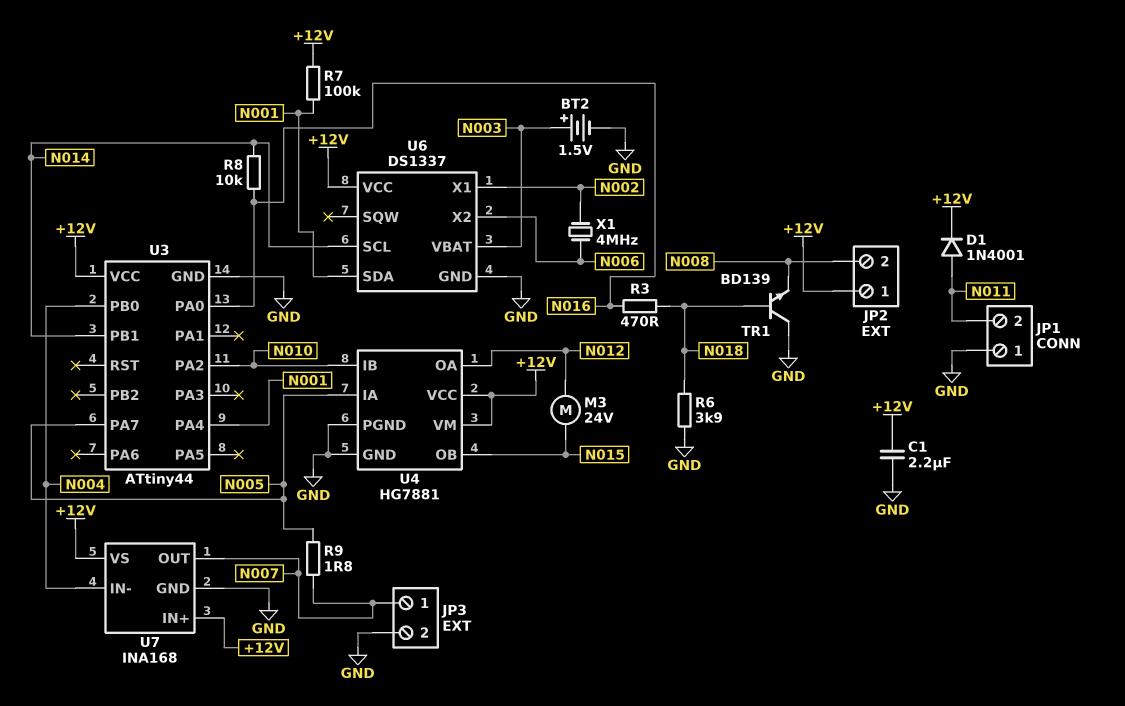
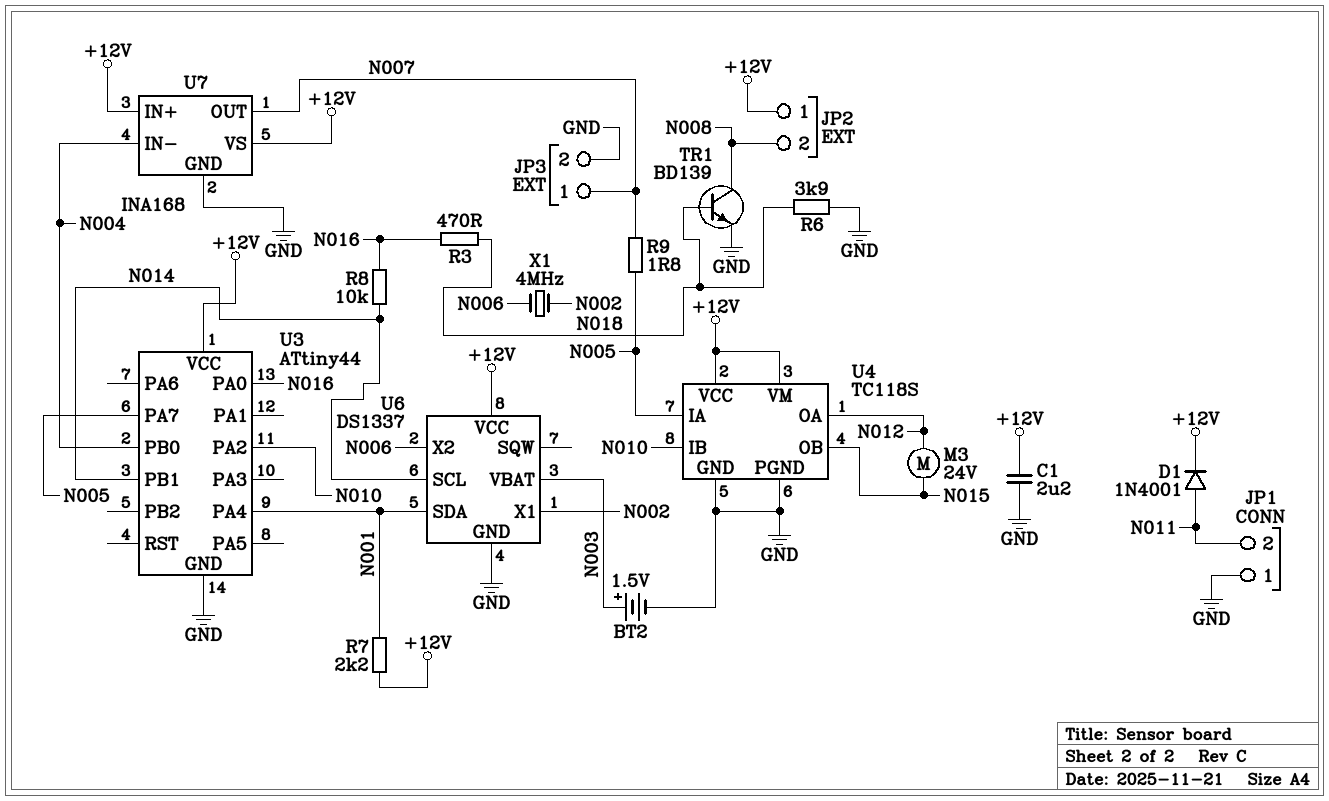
R7: 100k (+12V, N001) -> 2.2k (+12V, N001)
TR1: NPN BD139 (B N018, C GND, E N008) -> NPN BD139 (B N018, C N008, E GND)
U4: HG7881 -> TC118S

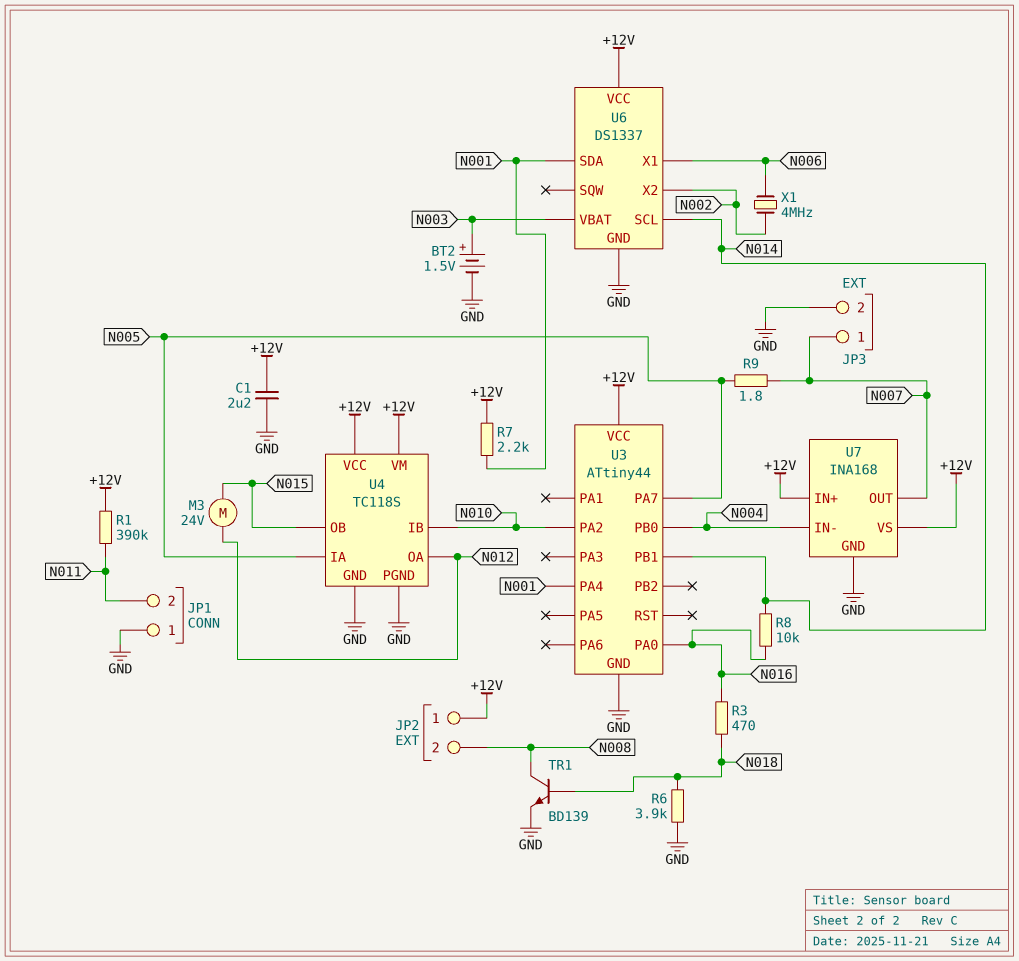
D1: diode 1N4001 (A N011, K +12V) -> none
R1: none -> 390k (+12V, N011)
U6 pin X1: N002 -> N006
U6 pin X2: N006 -> N002

